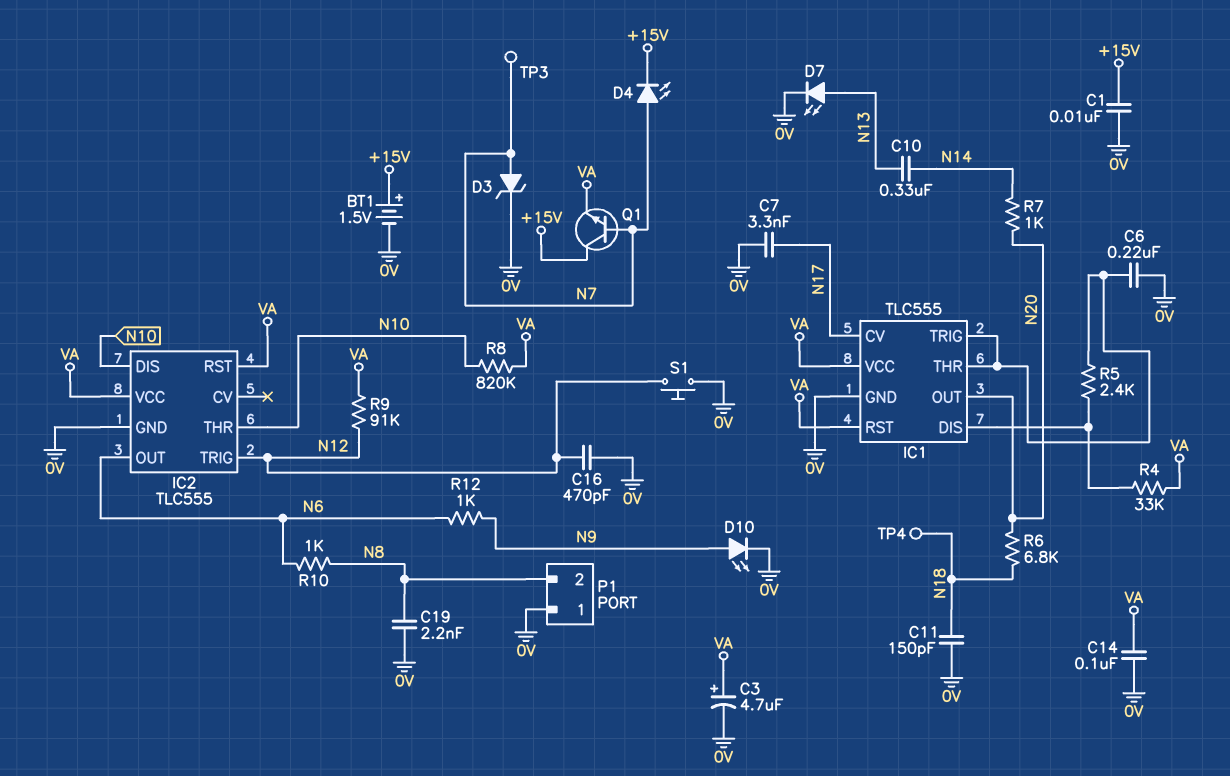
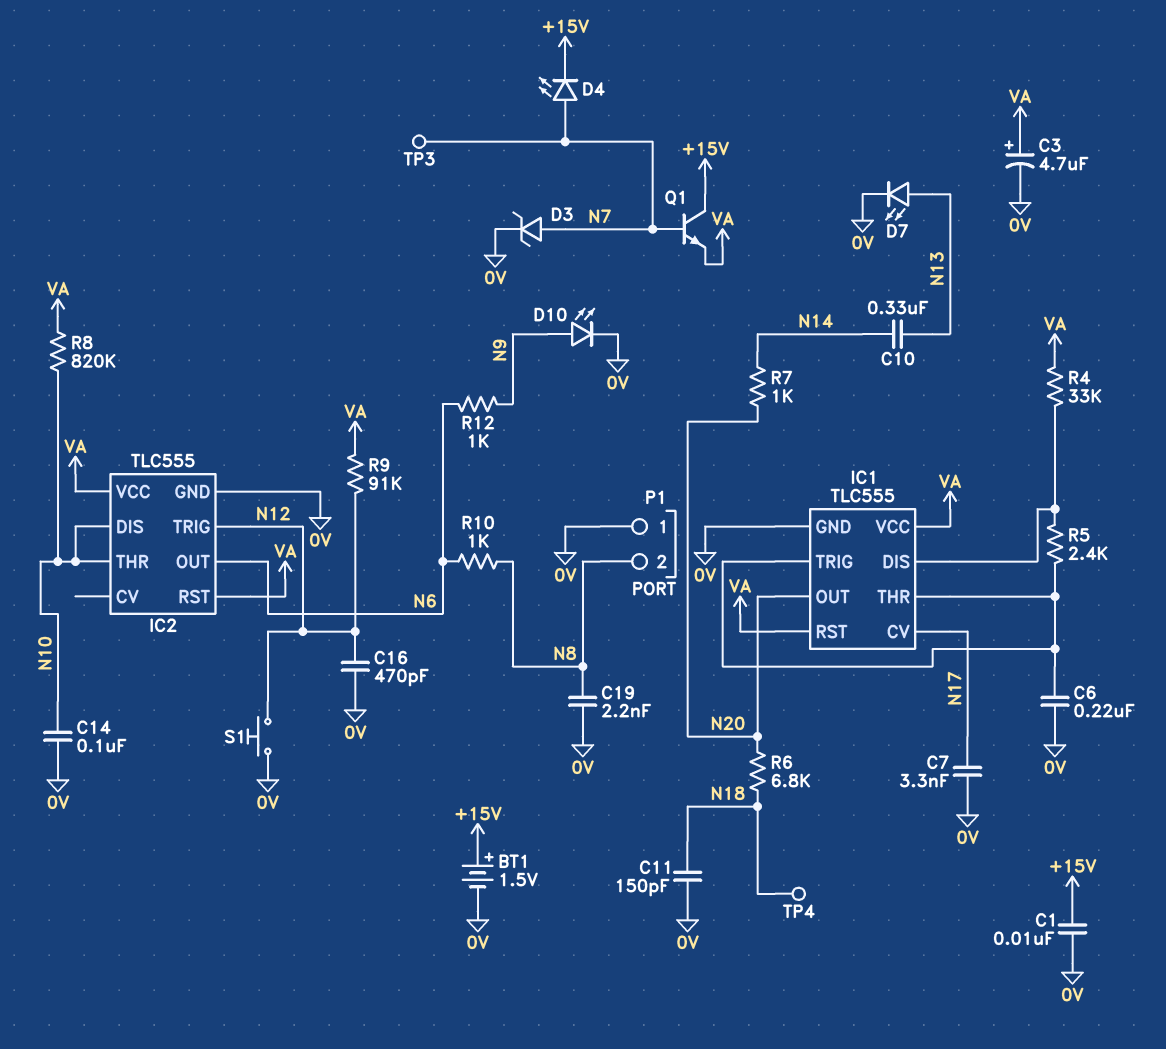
C14: 100nF (0V, VA) -> 100nF (0V, N10)

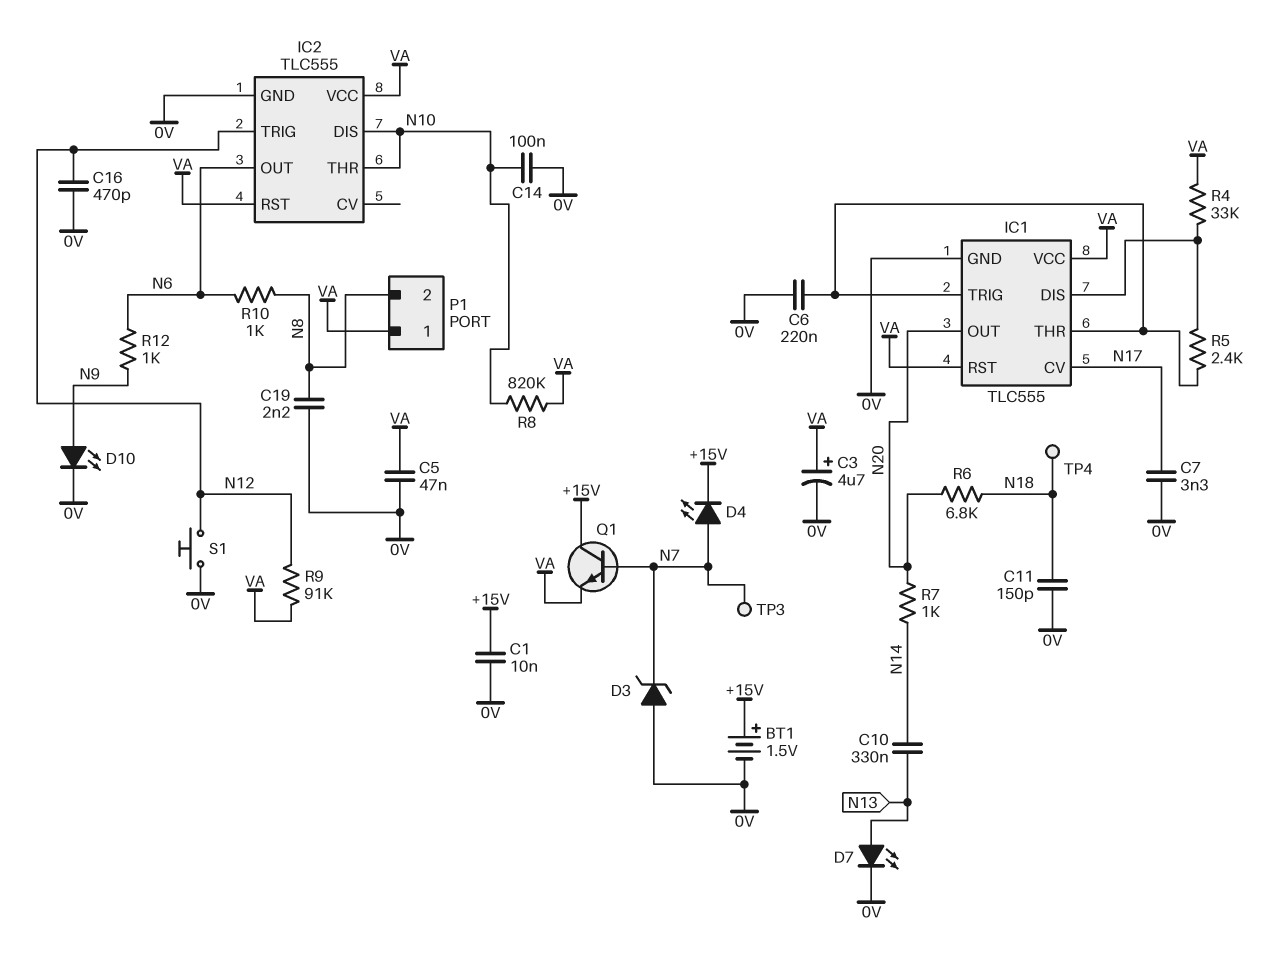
C5: none -> 47nF (0V, VA)
D3: zener (A N7, K 0V) -> zener (A 0V, K N7)
P1 pin 1: 0V -> VA

